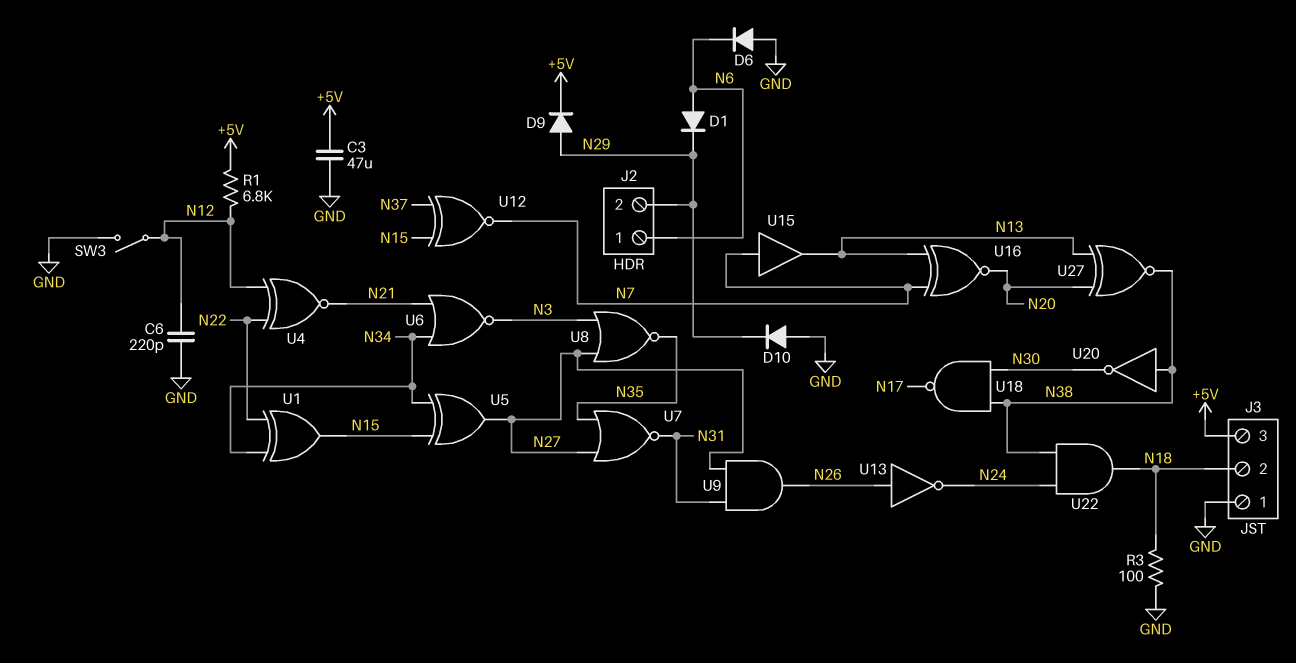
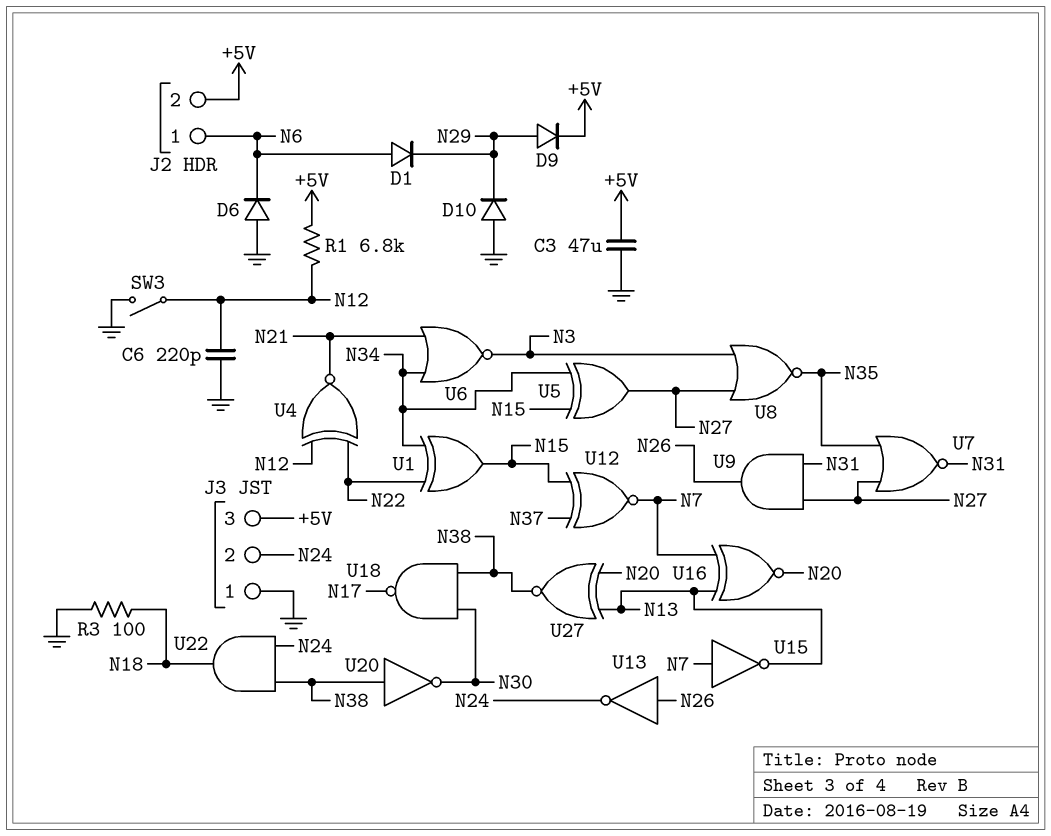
J2 pin 2: N29 -> +5V
J3 pin 2: N18 -> N24
U15: buffer (in N7, out N13) -> NOT (in N7, out N13)

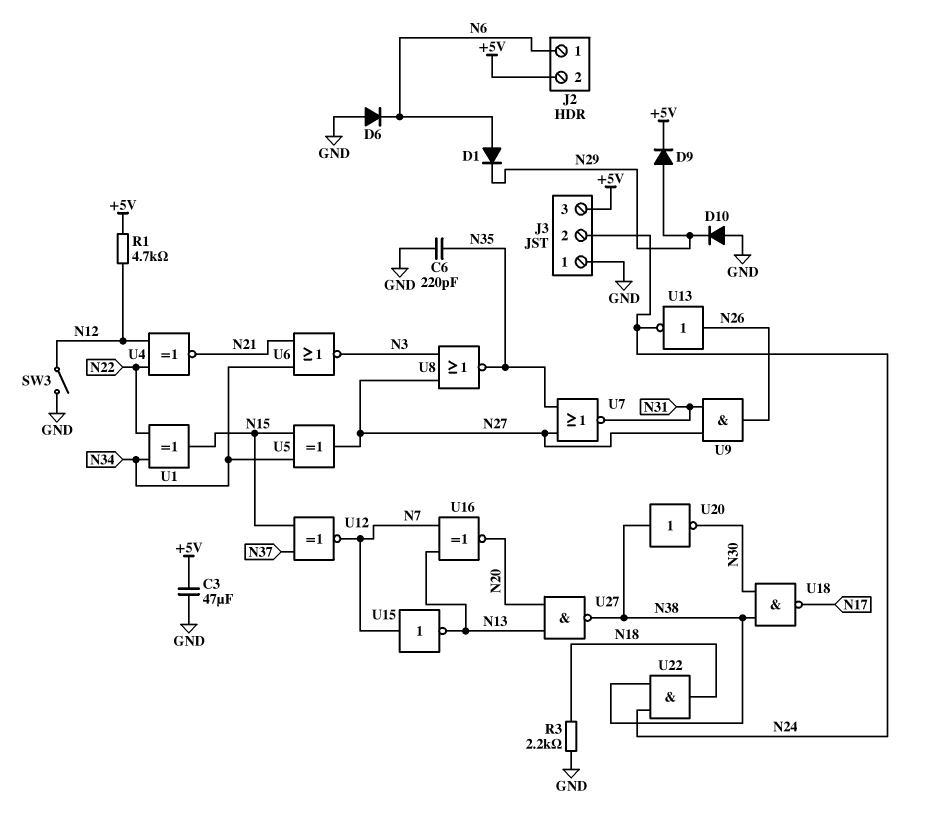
C6: 220pF (GND, N12) -> 220pF (GND, N35)
R1: 6.8k (+5V, N12) -> 4.7k (+5V, N12)
R3: 100 (GND, N18) -> 2.2k (GND, N18)
U27: XNOR (in N13, in N20, out N38) -> NAND (in N13, in N20, out N38)

